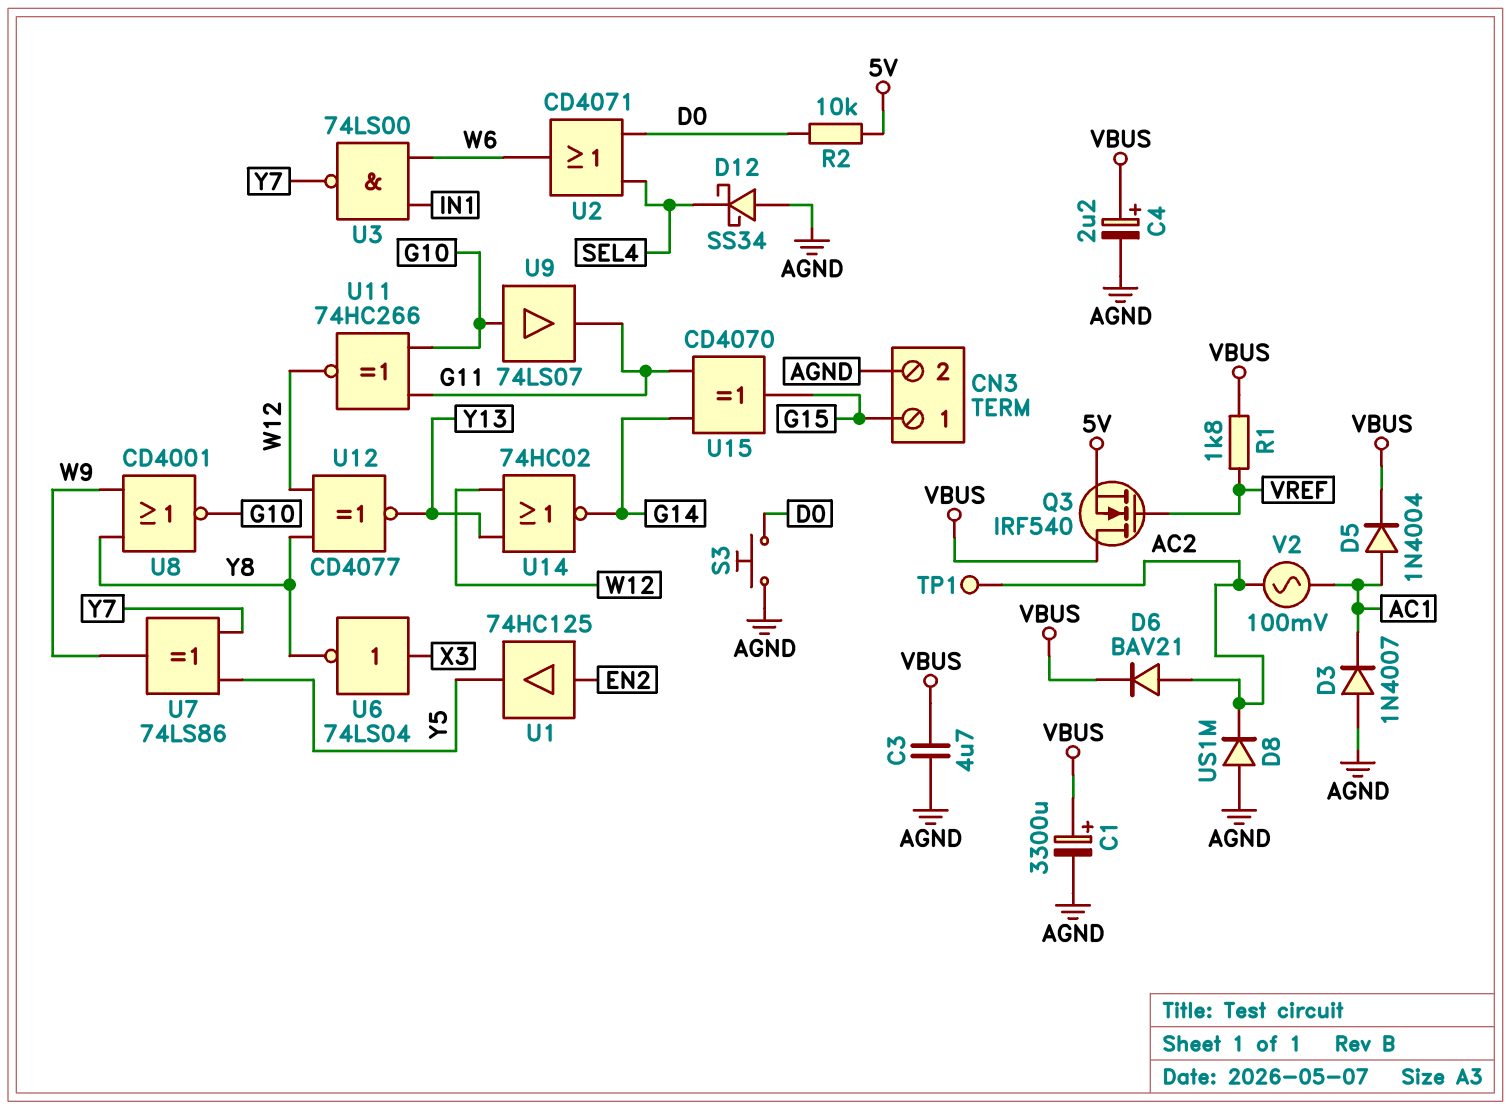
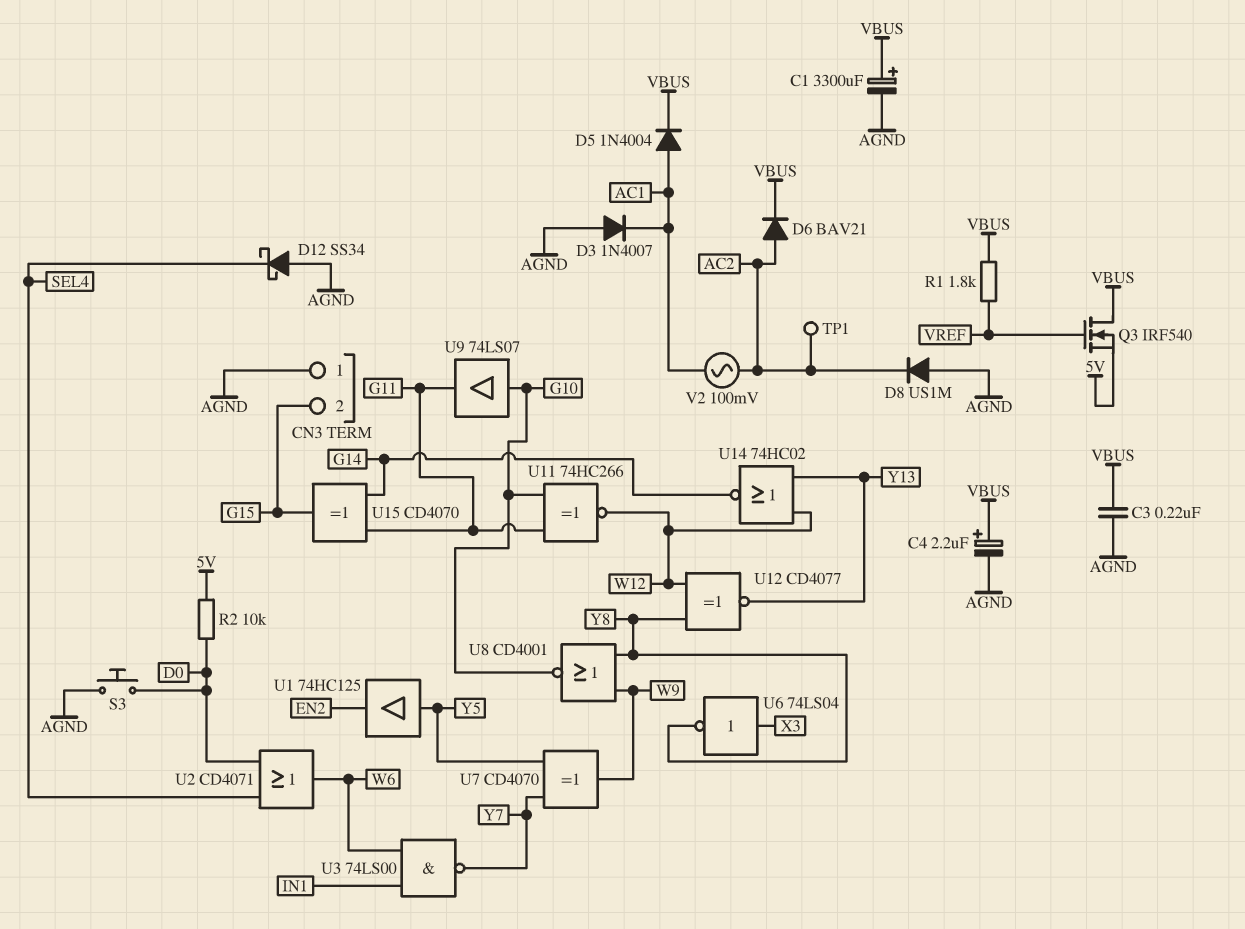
C3: 4.7uF (AGND, VBUS) -> 220nF (AGND, VBUS)
CN3 pin 1: G15 -> AGND
CN3 pin 2: AGND -> G15
U1: buffer 74HC125 (in EN2, out Y5) -> buffer 74HC125 (in Y5, out EN2)
U7: XOR 74LS86 (in Y5, in Y7, out W9) -> XOR CD4070 (in Y5, in Y7, out W9)

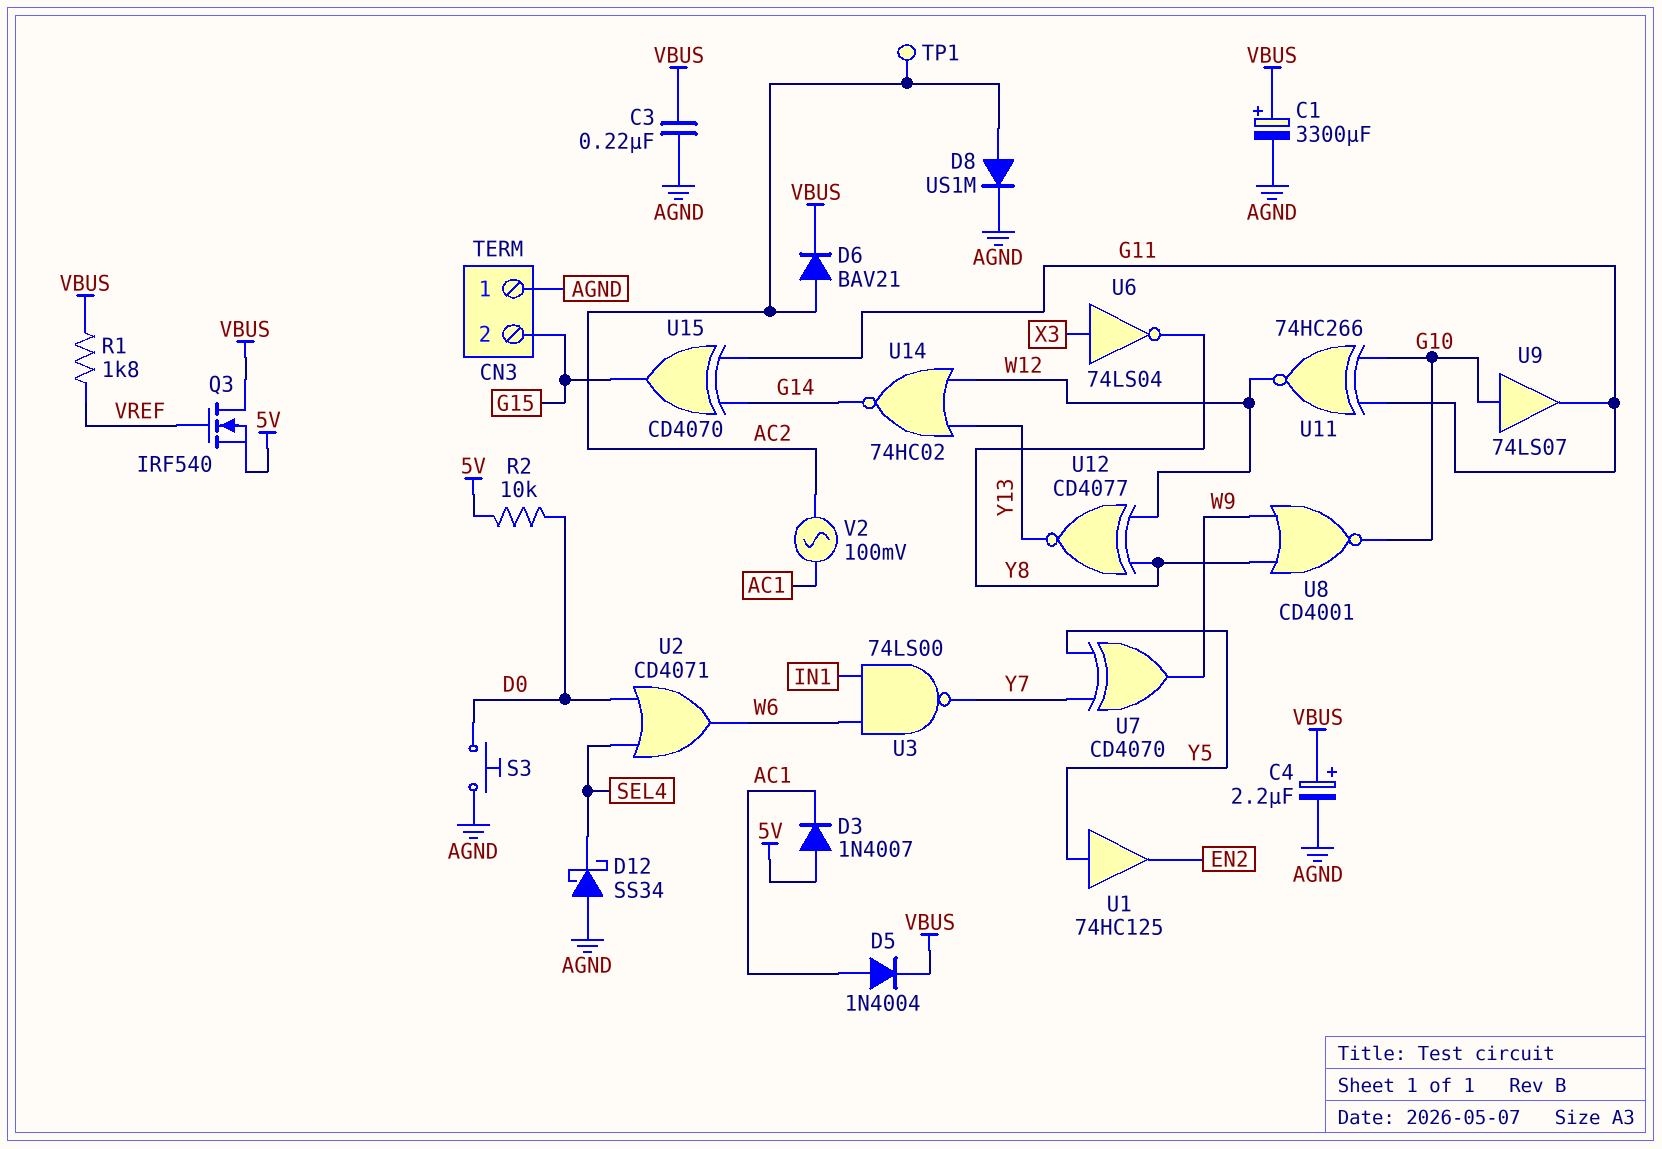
D3: diode 1N4007 (A AGND, K AC1) -> diode 1N4007 (A 5V, K AC1)
D8: diode US1M (A AGND, K AC2) -> diode US1M (A AC2, K AGND)

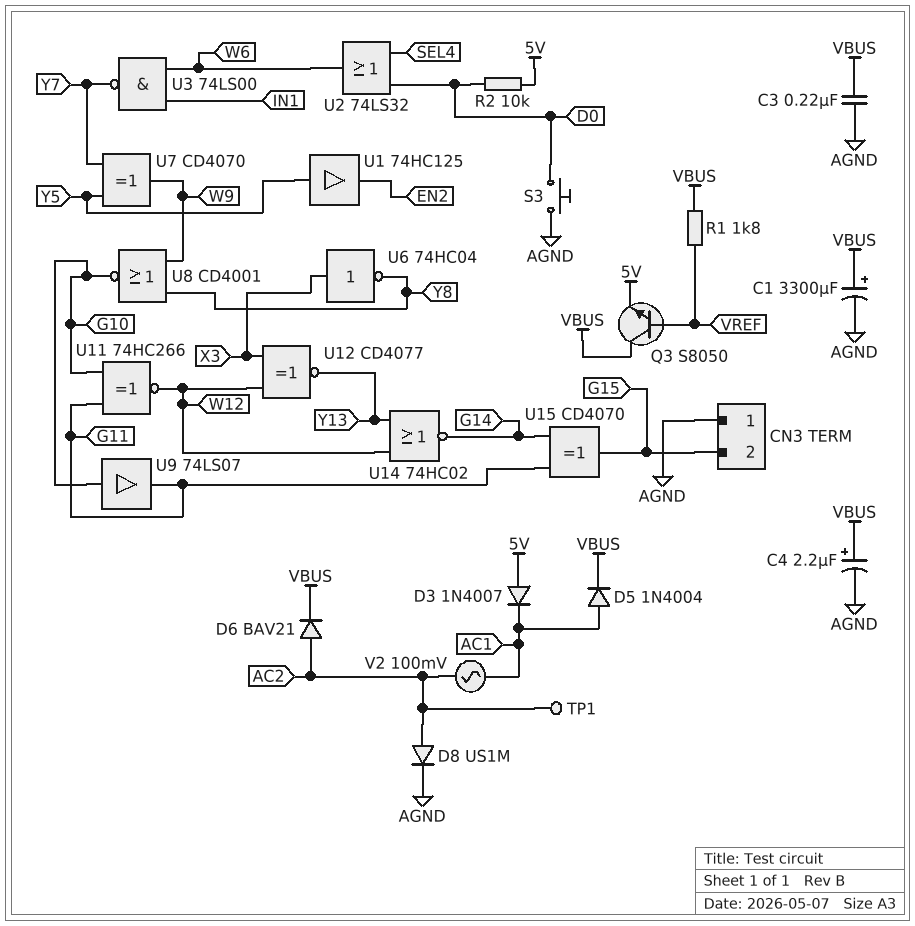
D12: schottky SS34 (A AGND, K SEL4) -> none
Q3: NMOS IRF540 (G VREF, D VBUS, S 5V) -> NPN S8050 (B VREF, C VBUS, E 5V)
U2: OR CD4071 (in D0, in SEL4, out W6) -> OR 74LS32 (in D0, in SEL4, out W6)
U6: NOT 74LS04 (in X3, out Y8) -> NOT 74HC04 (in X3, out Y8)
U12: XNOR CD4077 (in W12, in Y8, out Y13) -> XNOR CD4077 (in W12, in X3, out Y13)

